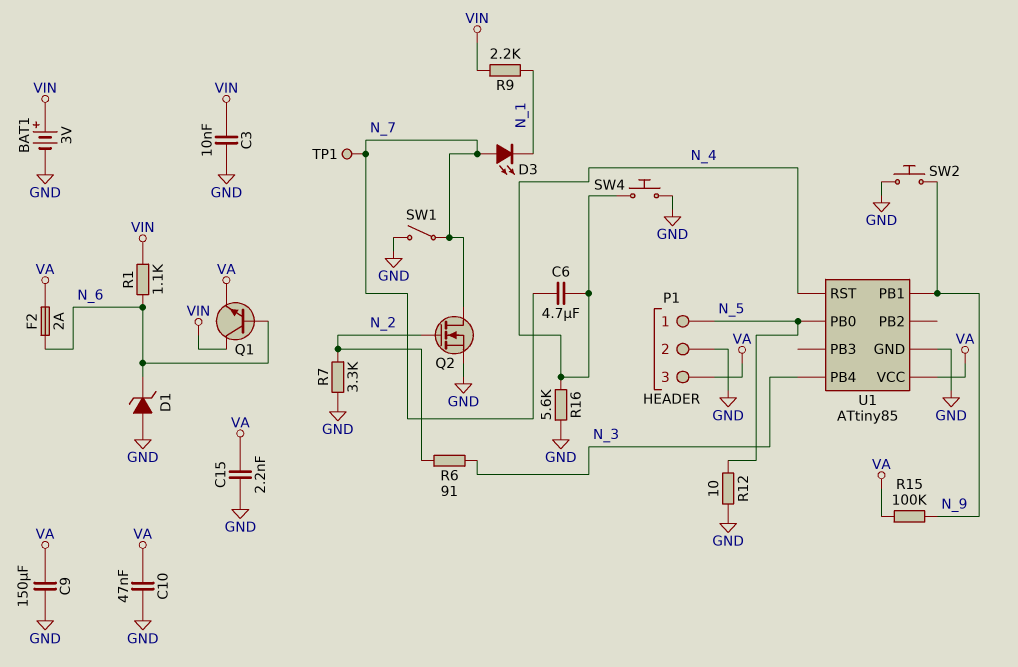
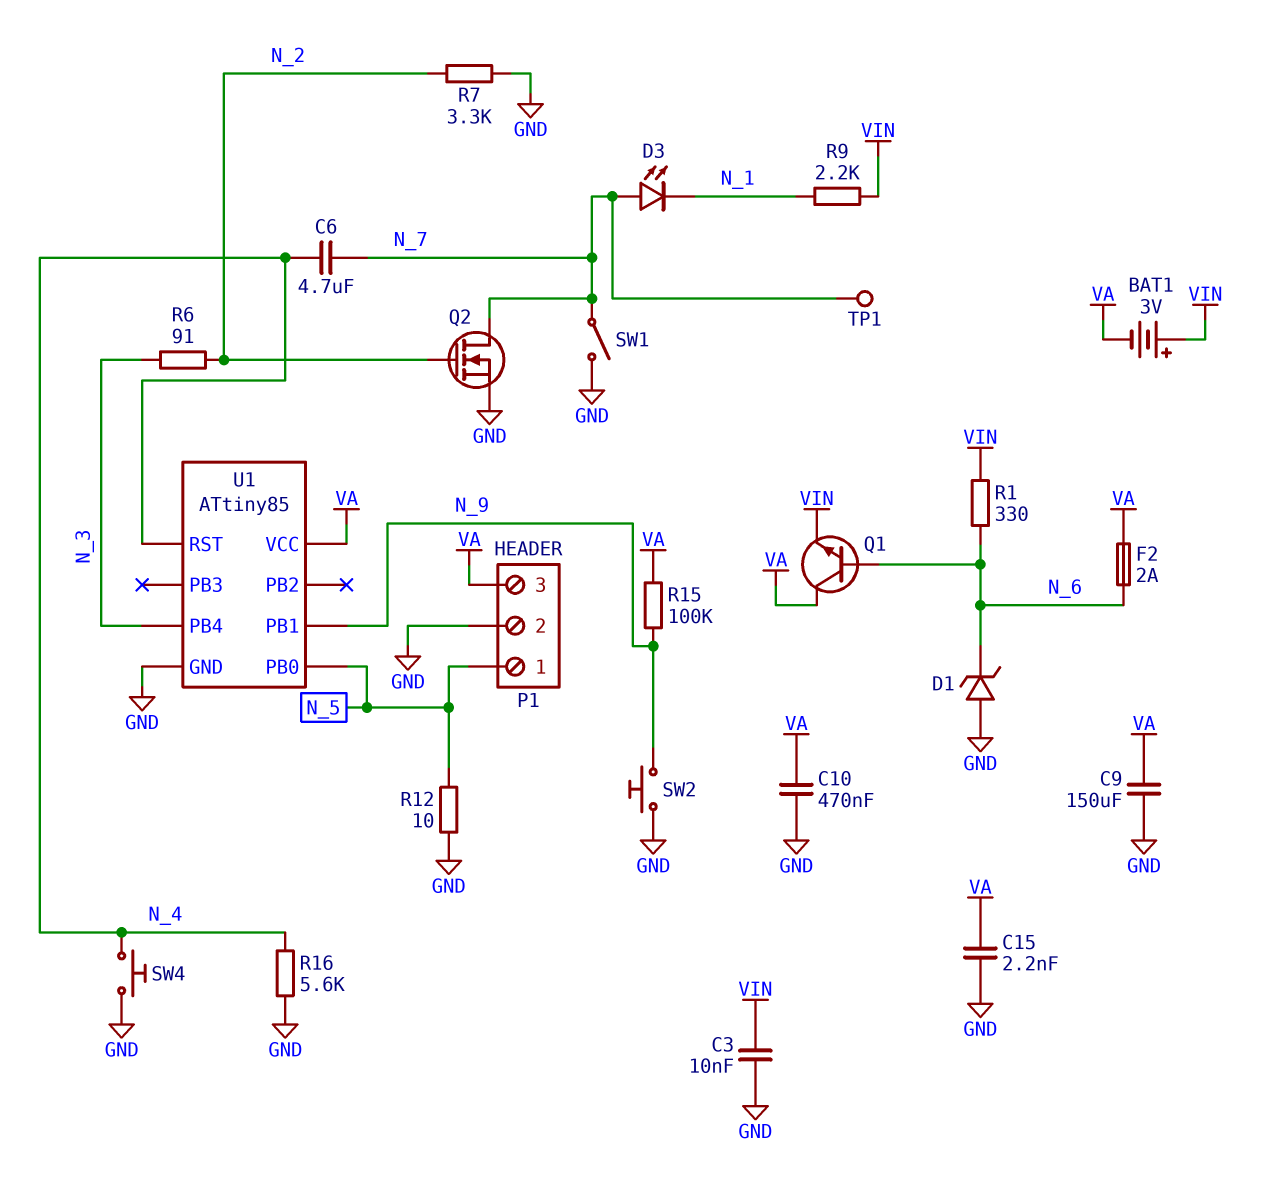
BAT1: 3V (plus VIN, minus GND) -> 3V (plus VIN, minus VA)
C10: 47nF (GND, VA) -> 470nF (GND, VA)
Q1: NPN (B N_6, C VIN, E VA) -> NPN (B N_6, C VA, E VIN)
R1: 1.1k (N_6, VIN) -> 330 (N_6, VIN)

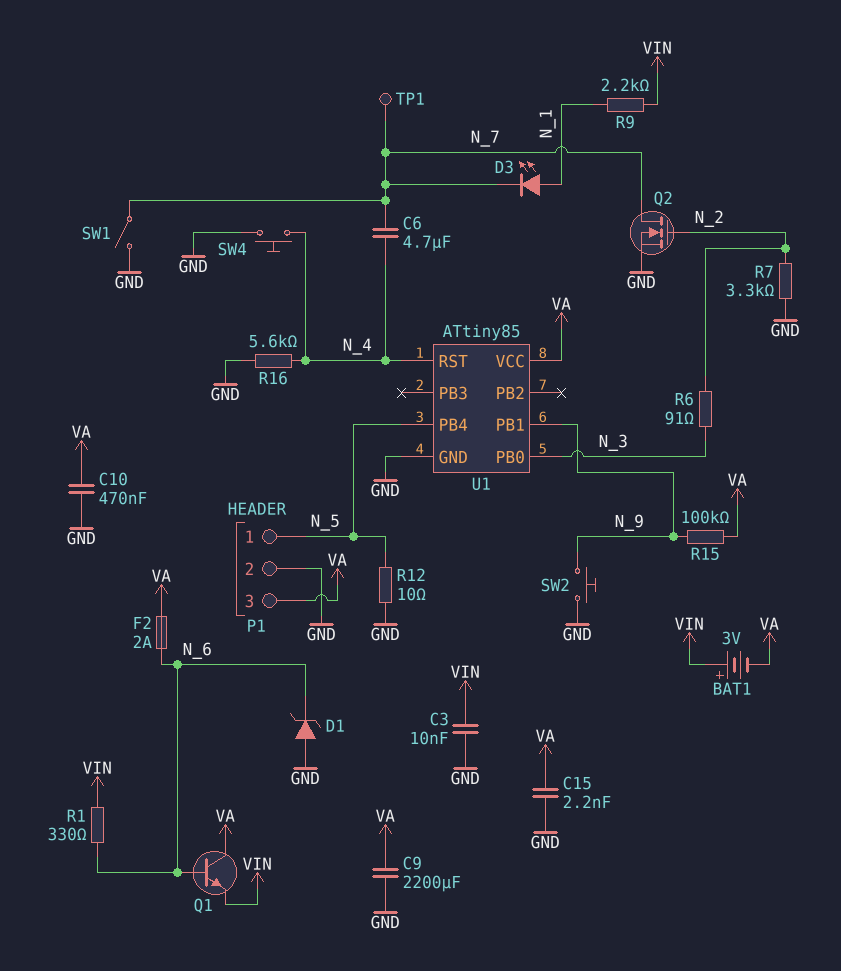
C9: 150uF (GND, VA) -> 2200uF (GND, VA)
D3: LED (A N_7, K N_1) -> LED (A N_1, K N_7)
U1 pin PB0: N_5 -> N_3
U1 pin PB4: N_3 -> N_5

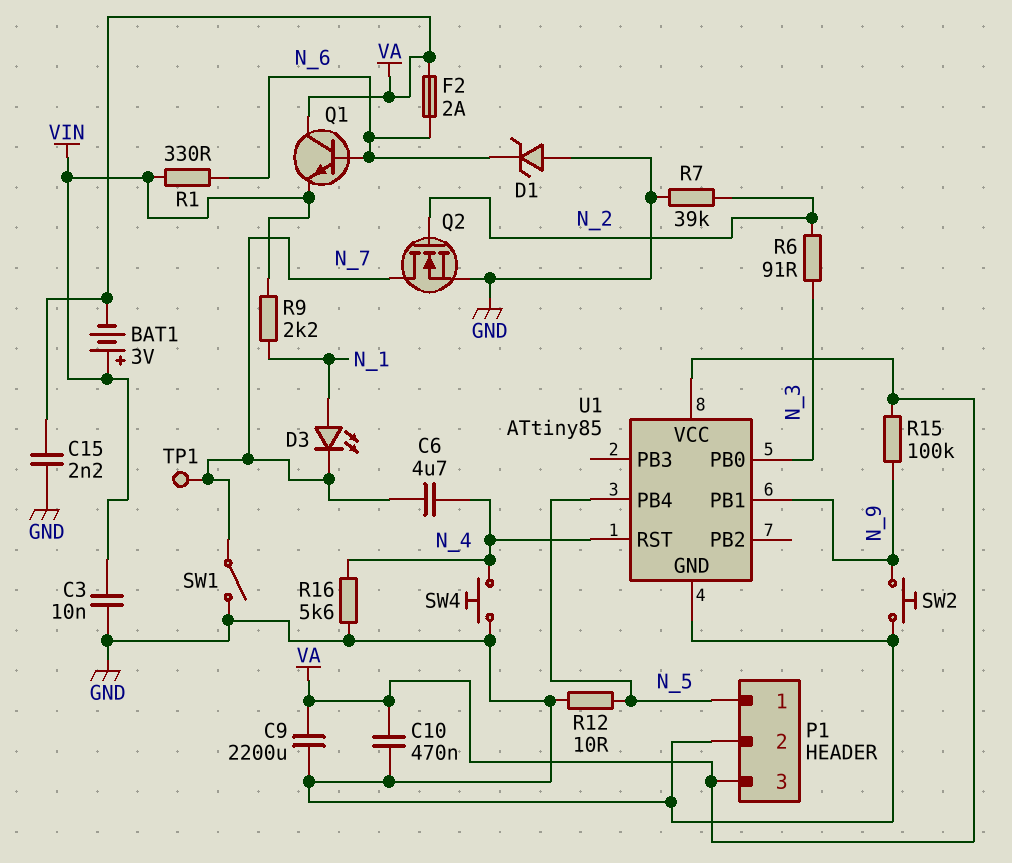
R7: 3.3k (GND, N_2) -> 39k (GND, N_2)

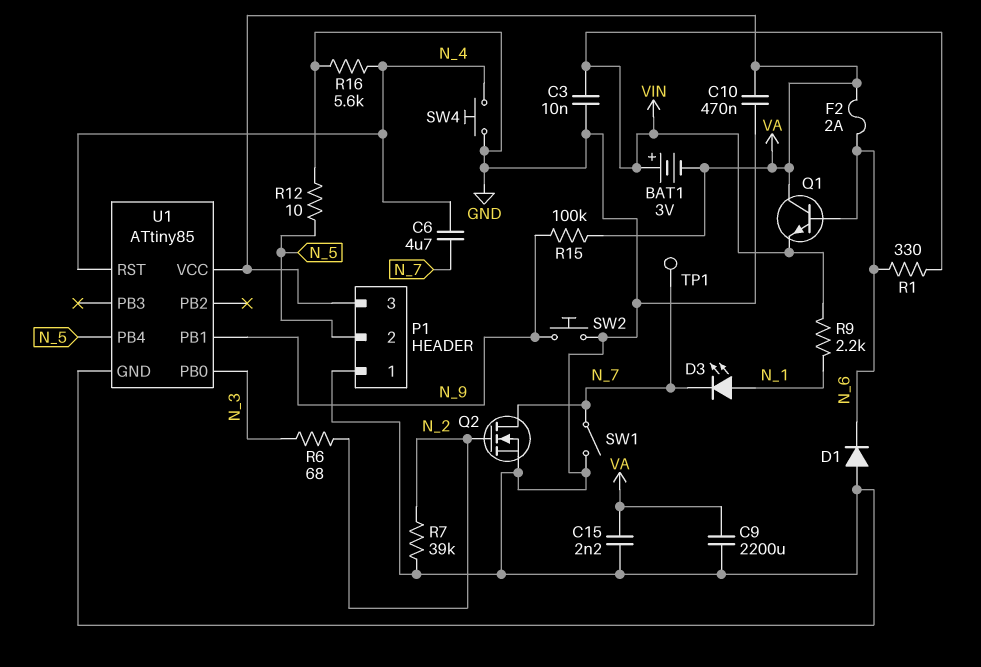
D1: zener (A GND, K N_6) -> diode (A GND, K N_6)
P1 pin 1: N_5 -> GND
P1 pin 2: GND -> N_5
R6: 91 (N_2, N_3) -> 68 (N_2, N_3)

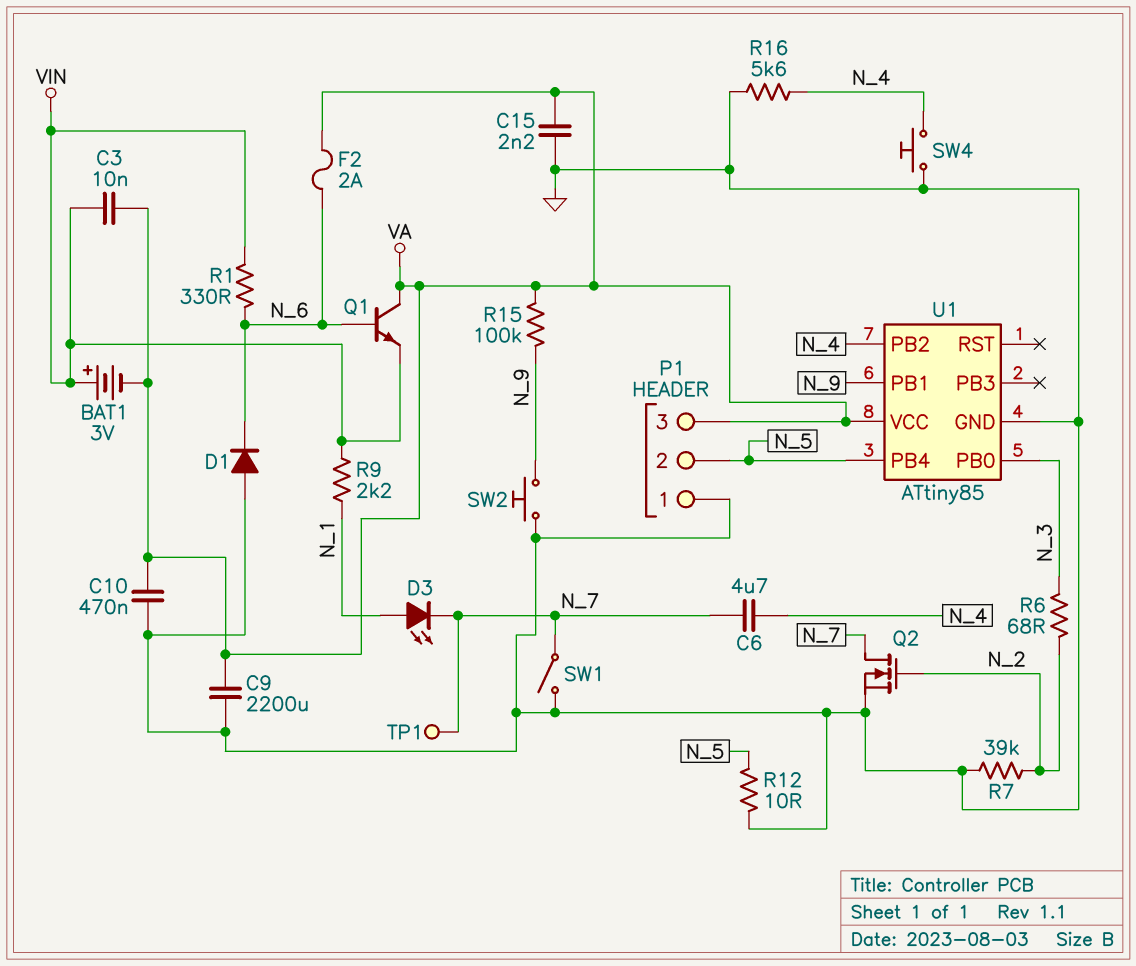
C3: 10nF (GND, VIN) -> 10nF (VA, VIN)
U1 pin PB2: none -> N_4
U1 pin RST: N_4 -> none

